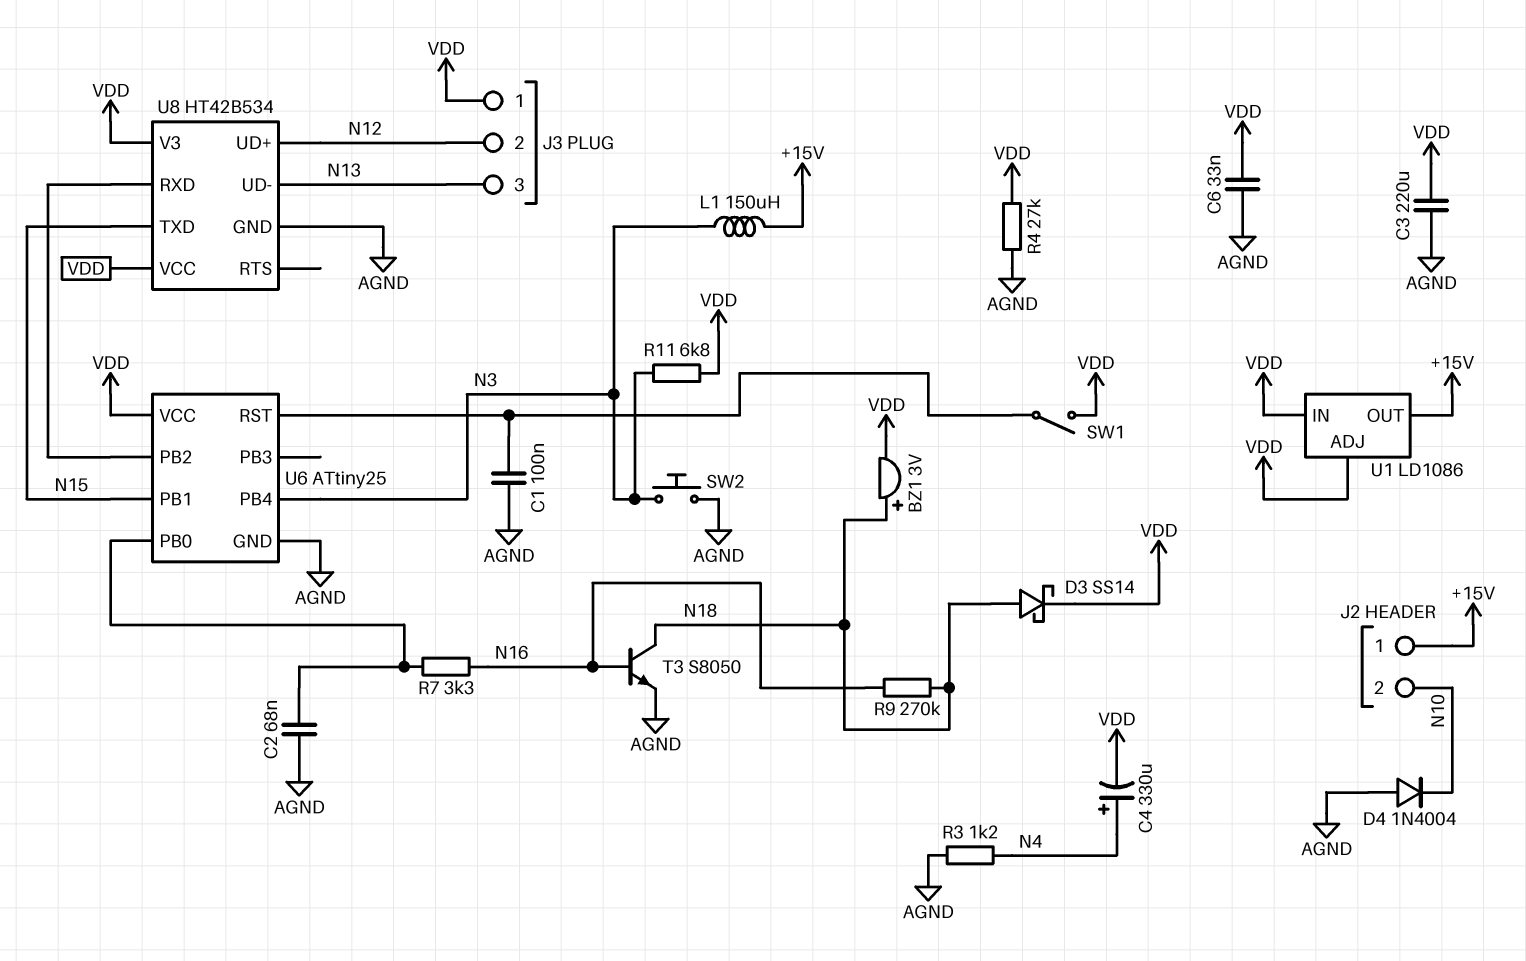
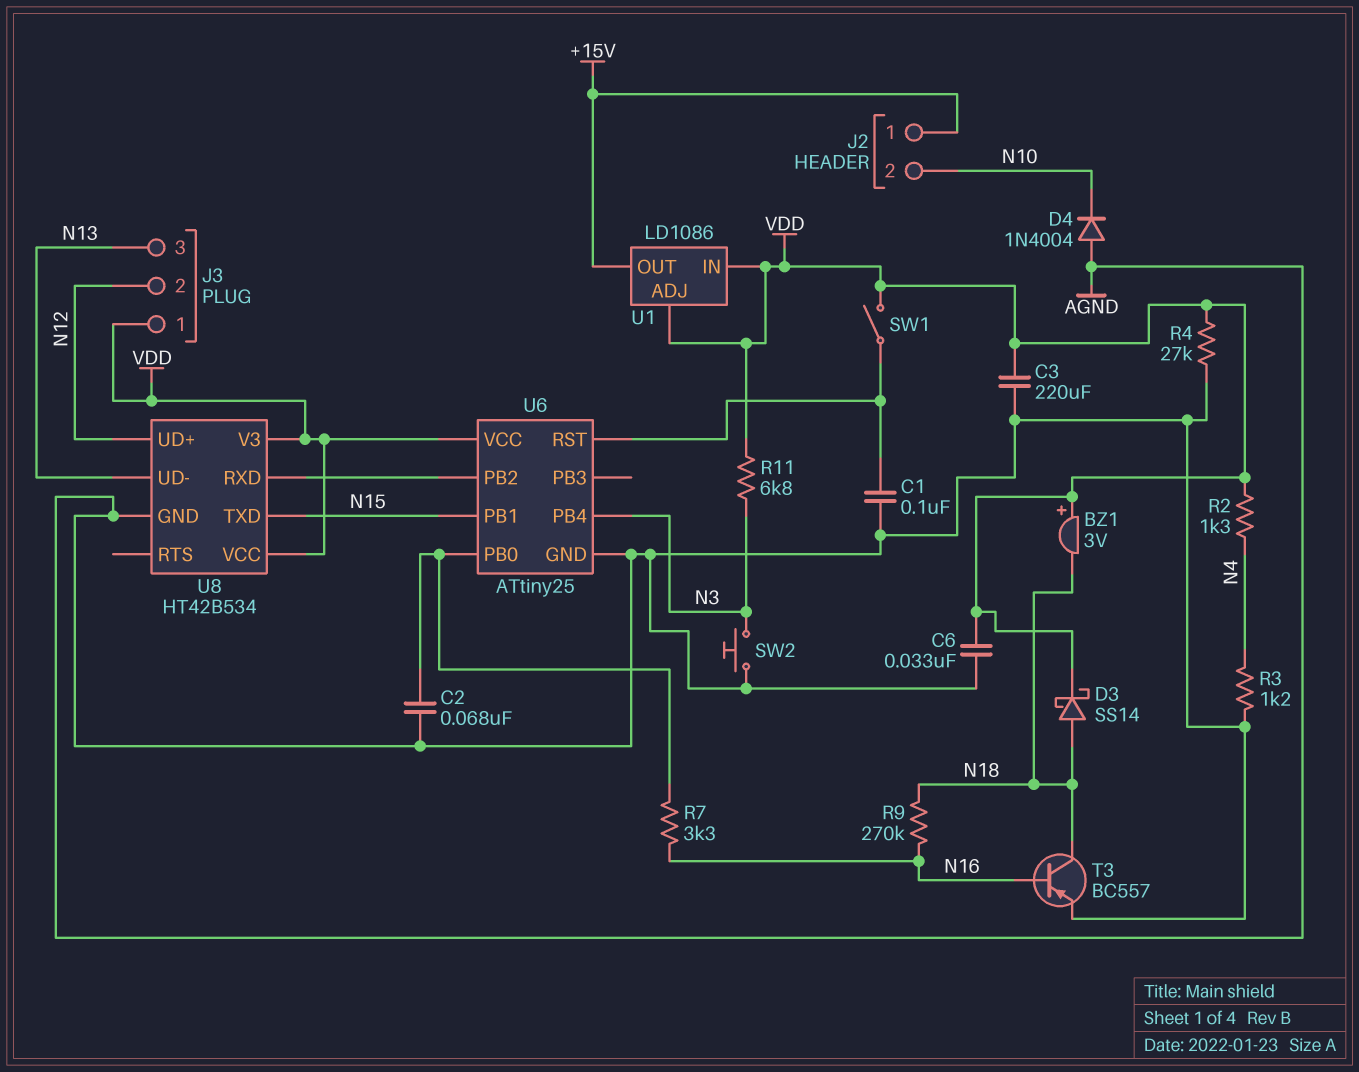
BZ1: buzzer 3V (plus N18, minus VDD) -> buzzer 3V (plus VDD, minus N18)
C4: 330uF (plus N4, minus VDD) -> none
L1: 150uH (+15V, N3) -> none
R2: none -> 1.3k (N4, VDD)
T3: NPN S8050 (B N16, C N18, E AGND) -> PNP BC557 (B N16, C N18, E AGND)

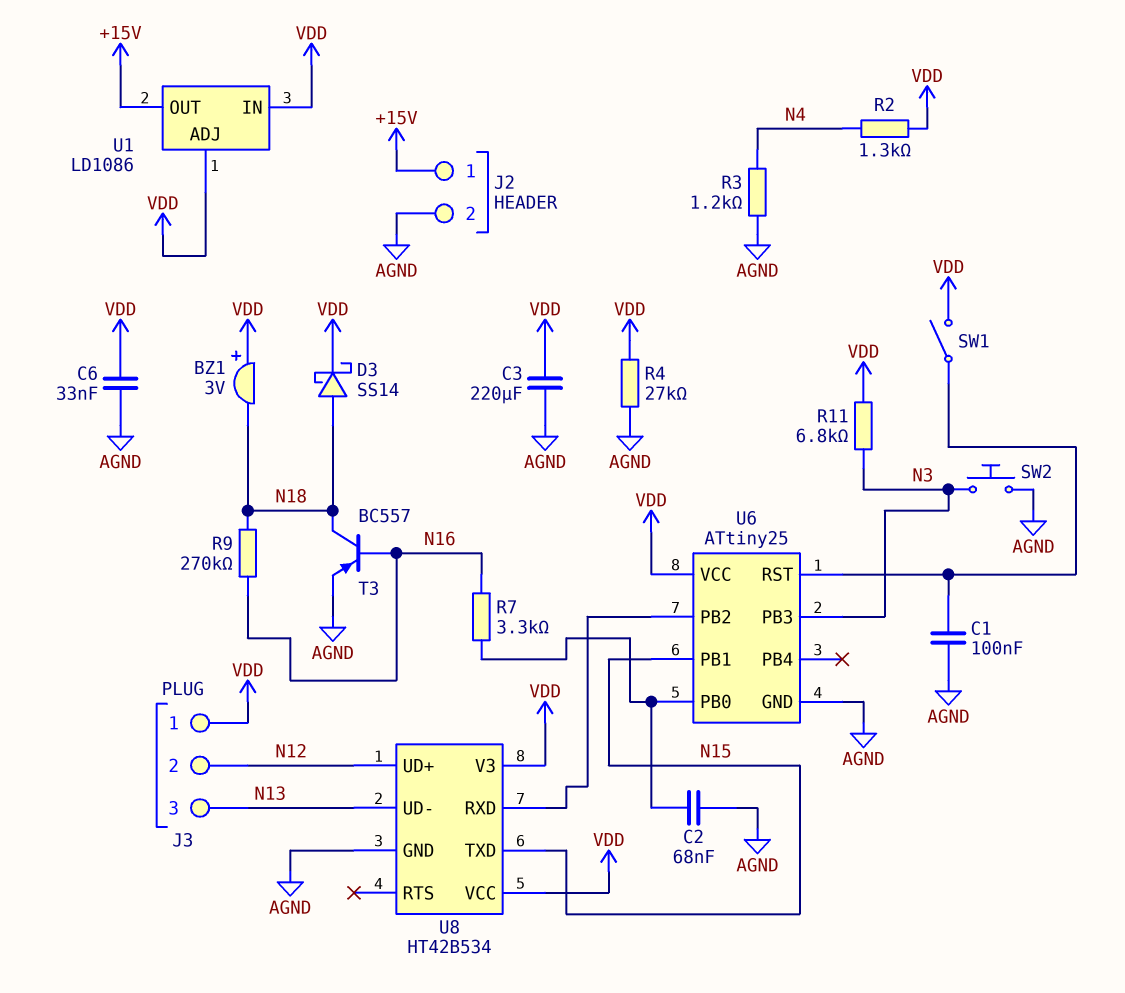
D4: diode 1N4004 (A AGND, K N10) -> none
J2 pin 2: N10 -> AGND
U6 pin PB3: none -> N3
U6 pin PB4: N3 -> none

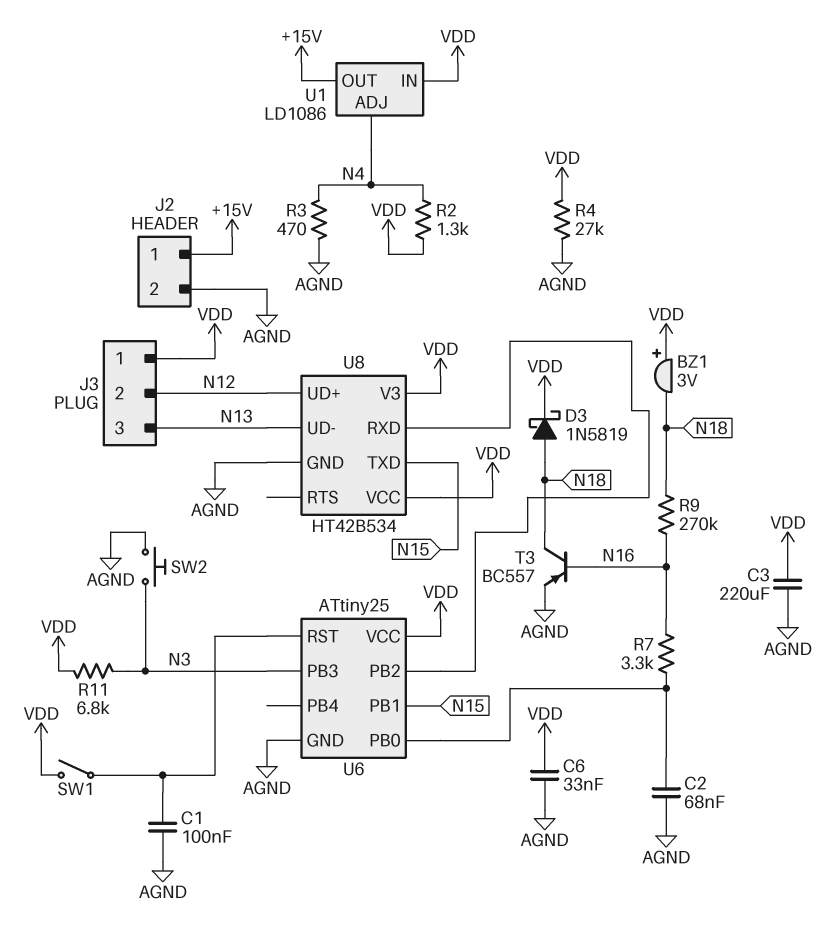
D3: schottky SS14 (A N18, K VDD) -> schottky 1N5819 (A N18, K VDD)
R3: 1.2k (AGND, N4) -> 470 (AGND, N4)
U1 pin ADJ: VDD -> N4

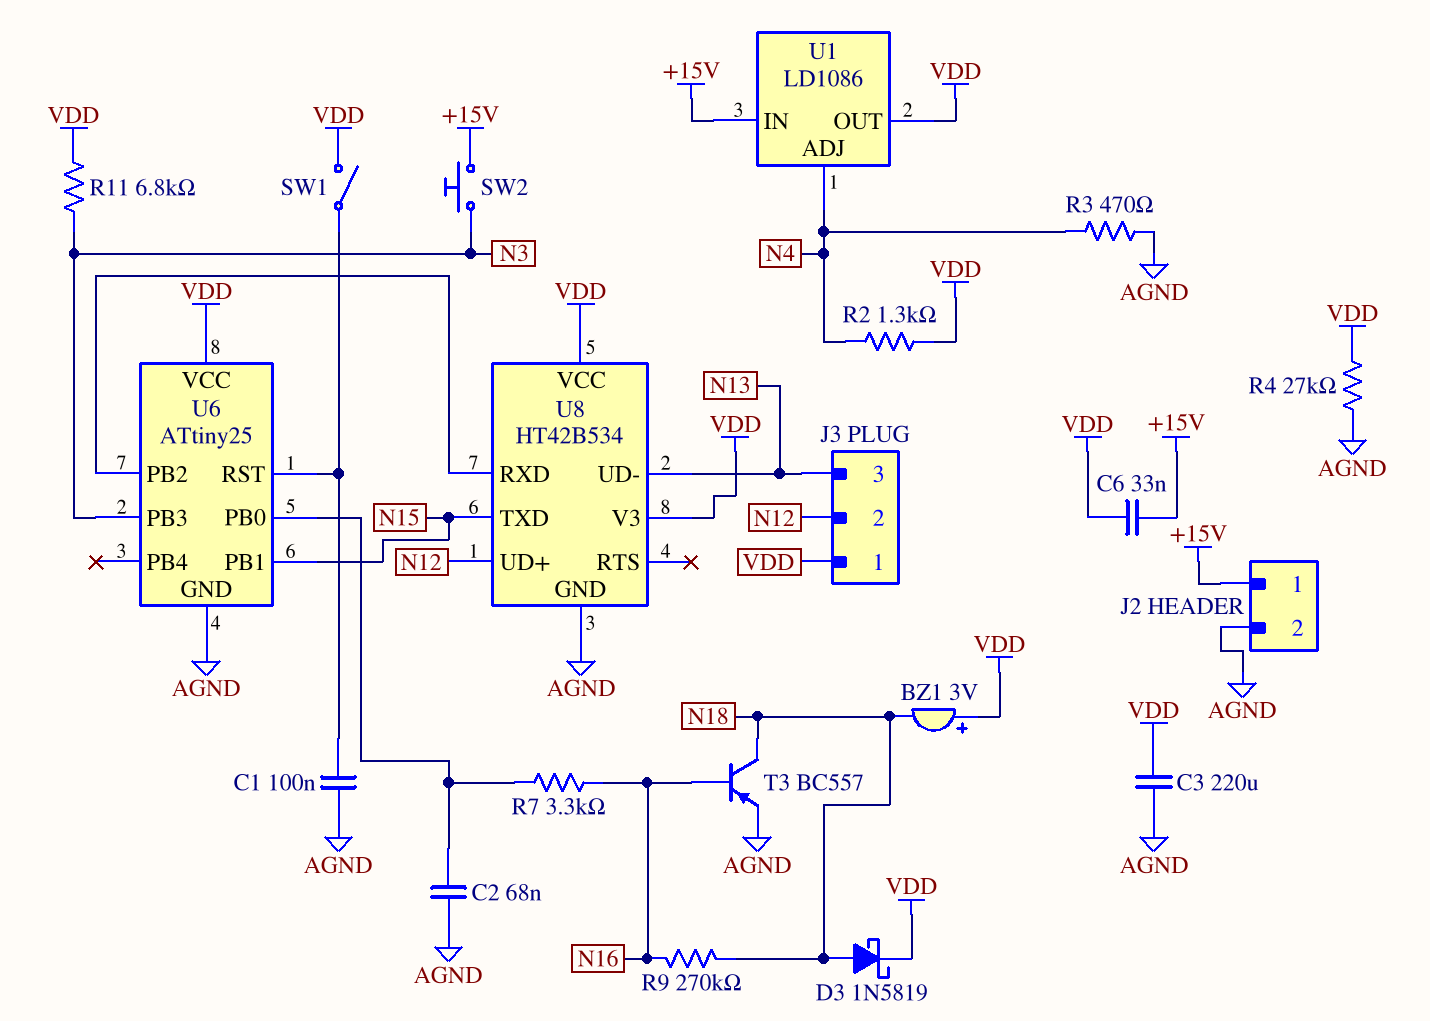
C6: 33nF (AGND, VDD) -> 33nF (+15V, VDD)
SW2: button (AGND, N3) -> button (+15V, N3)
U1 pin IN: VDD -> +15V
U1 pin OUT: +15V -> VDD

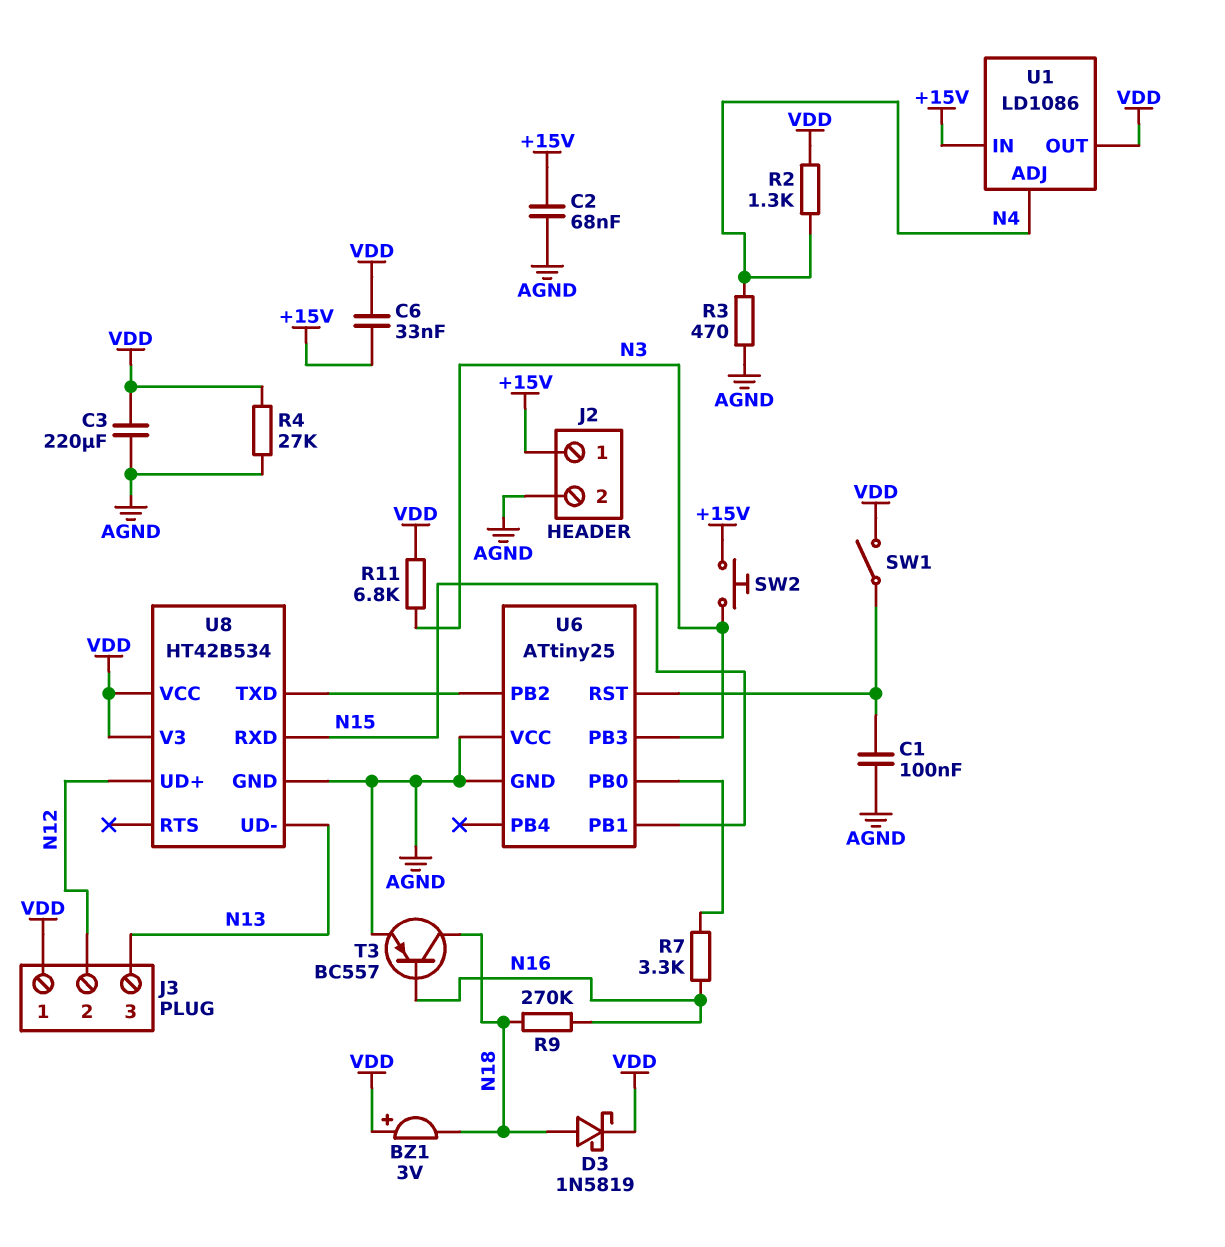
C2: 68nF (AGND, U6/PB0) -> 68nF (+15V, AGND)
U6 pin VCC: VDD -> AGND
U8 pin RXD: U6/PB2 -> N15
U8 pin TXD: N15 -> U6/PB2

